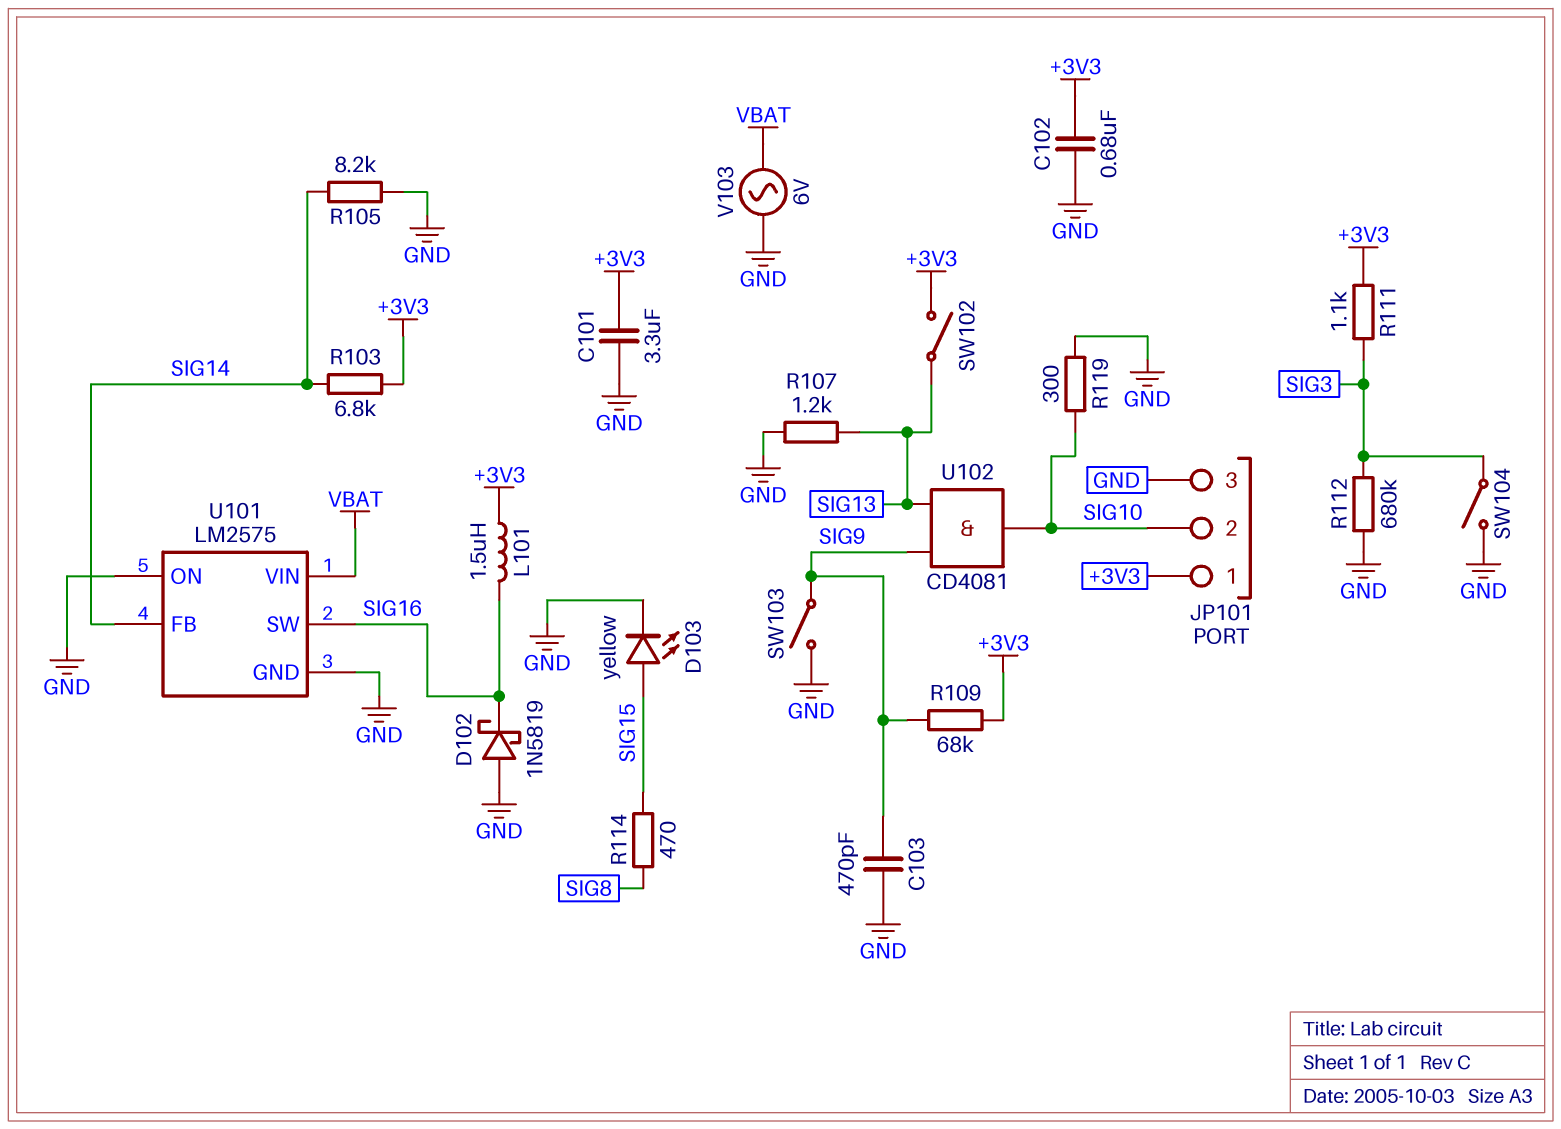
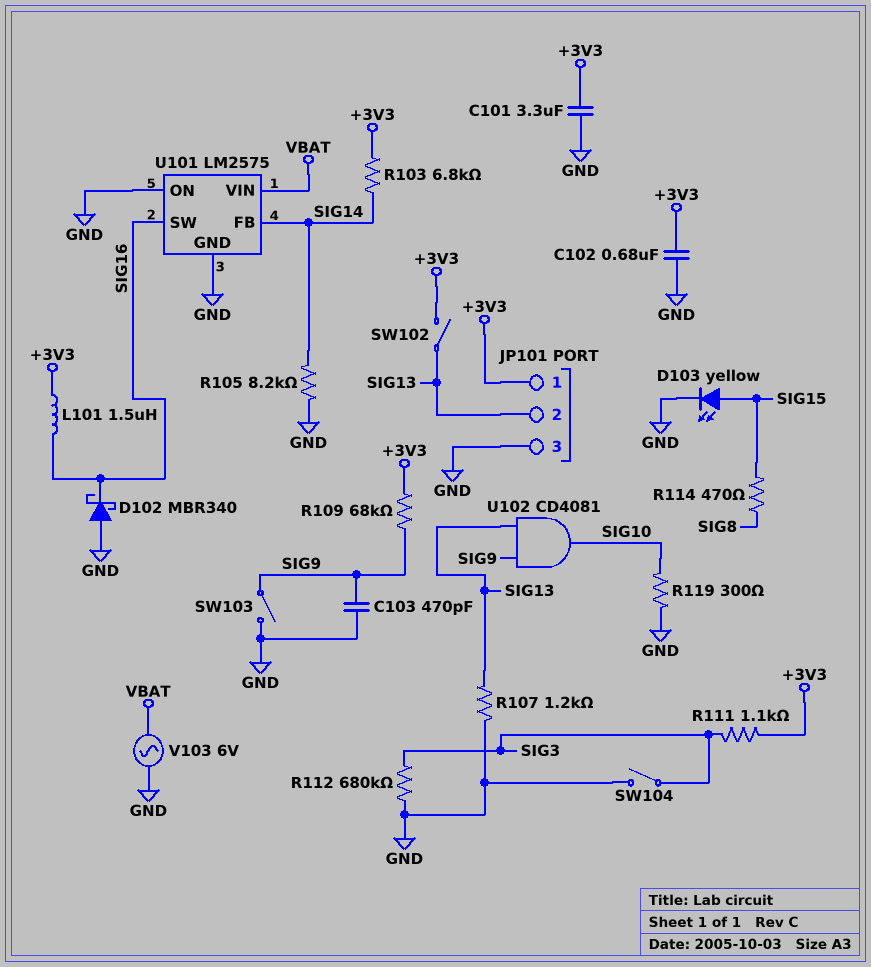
D102: schottky 1N5819 (A GND, K SIG16) -> schottky MBR340 (A GND, K SIG16)
JP101 pin 2: SIG10 -> SIG13

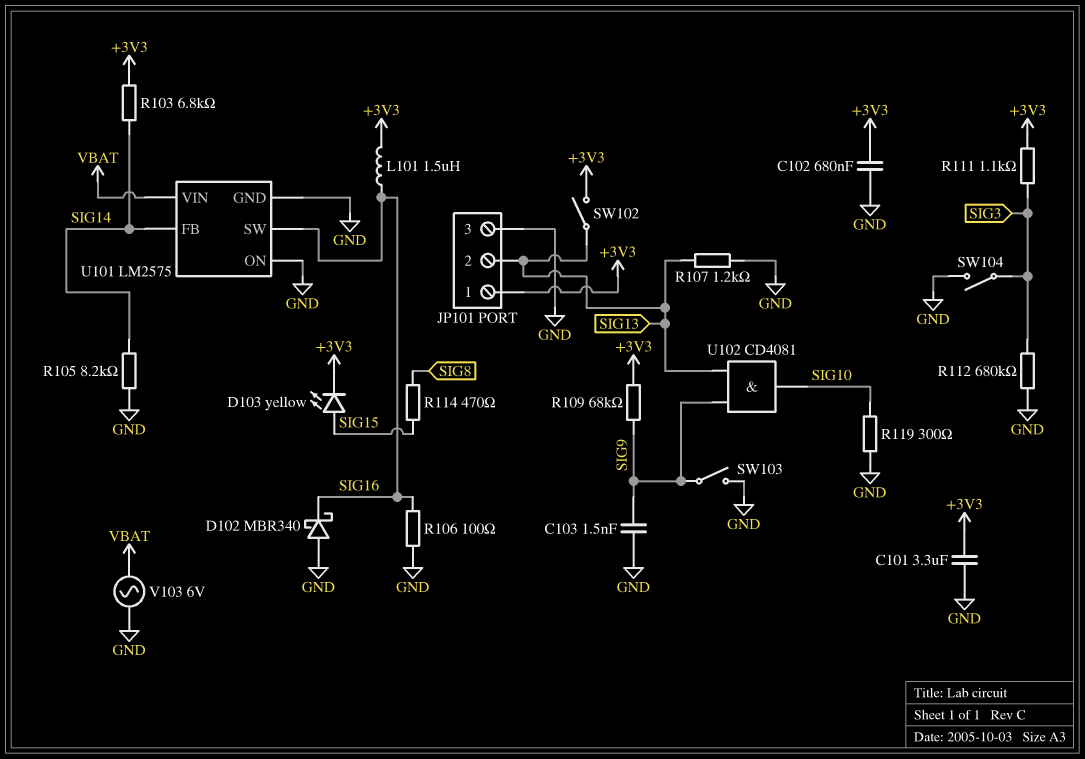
C103: 470pF (GND, SIG9) -> 1.5nF (GND, SIG9)
D103: LED yellow (A SIG15, K GND) -> LED yellow (A SIG15, K +3V3)
R106: none -> 100 (GND, SIG16)

